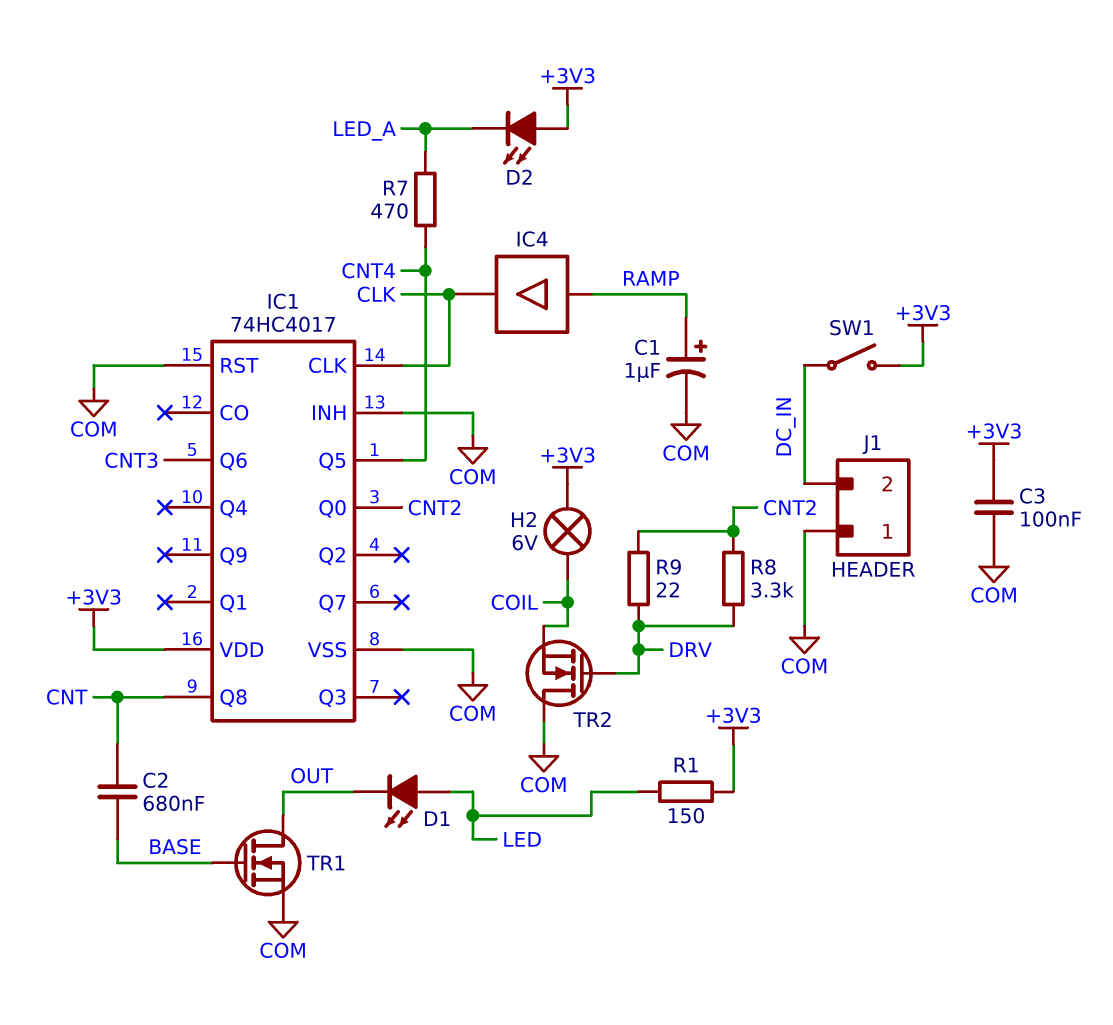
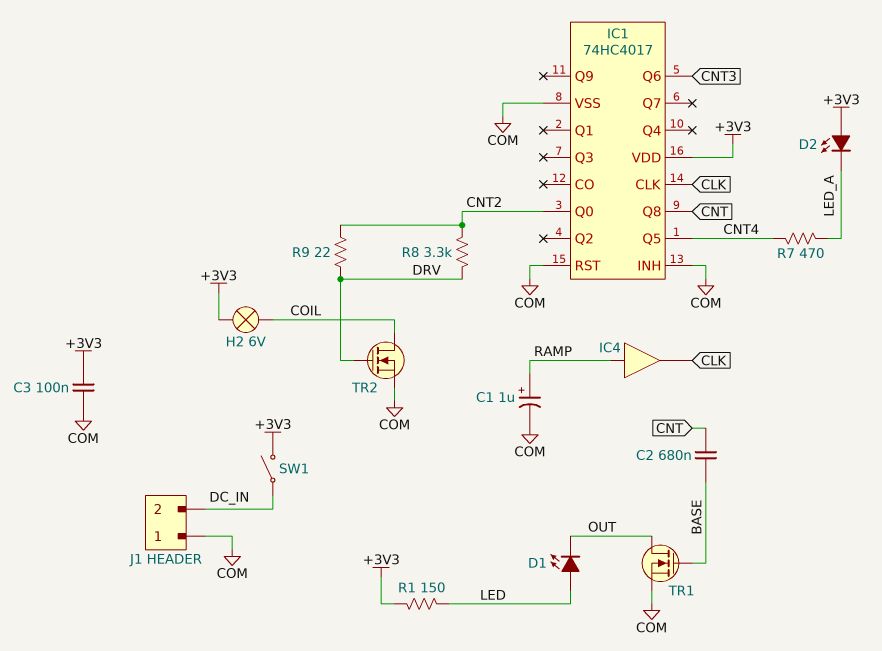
TR2: NMOS (G DRV, D COM, S COIL) -> NMOS (G DRV, D COIL, S COM)

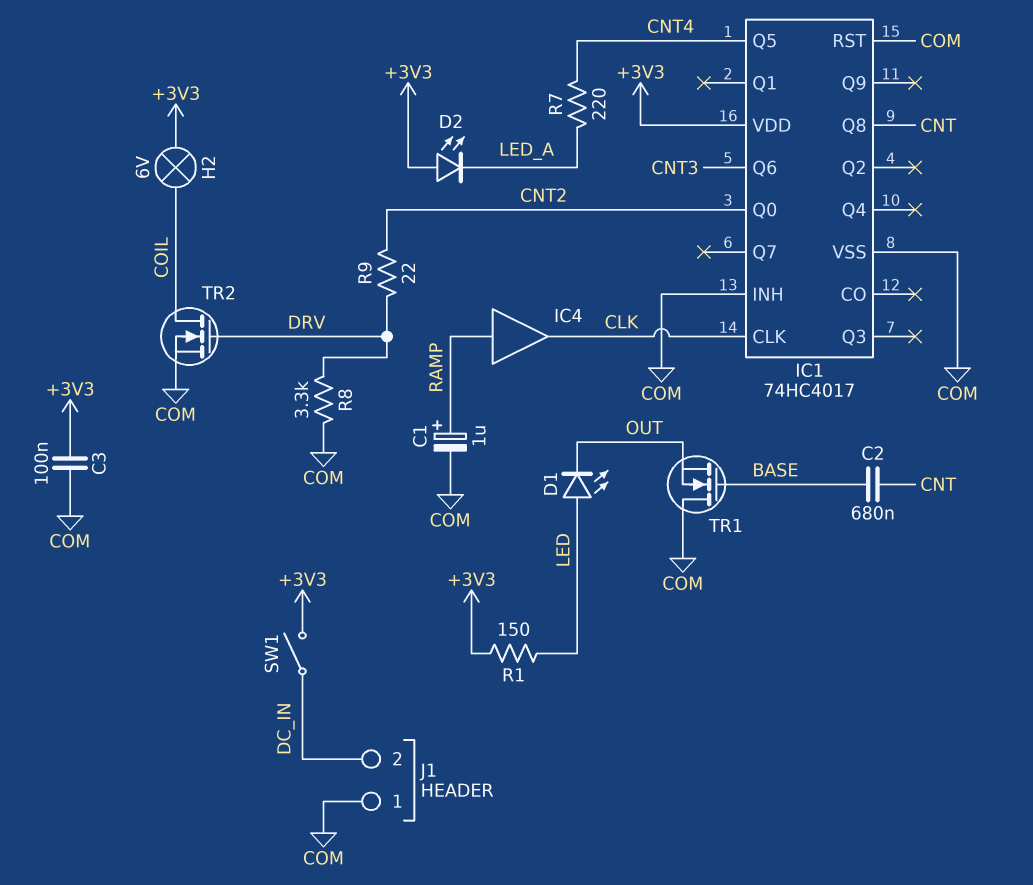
R7: 470 (CNT4, LED_A) -> 220 (CNT4, LED_A)
R8: 3.3k (CNT2, DRV) -> 3.3k (COM, DRV)
TR1: NMOS (G BASE, D OUT, S COM) -> NMOS (G BASE, D COM, S OUT)

